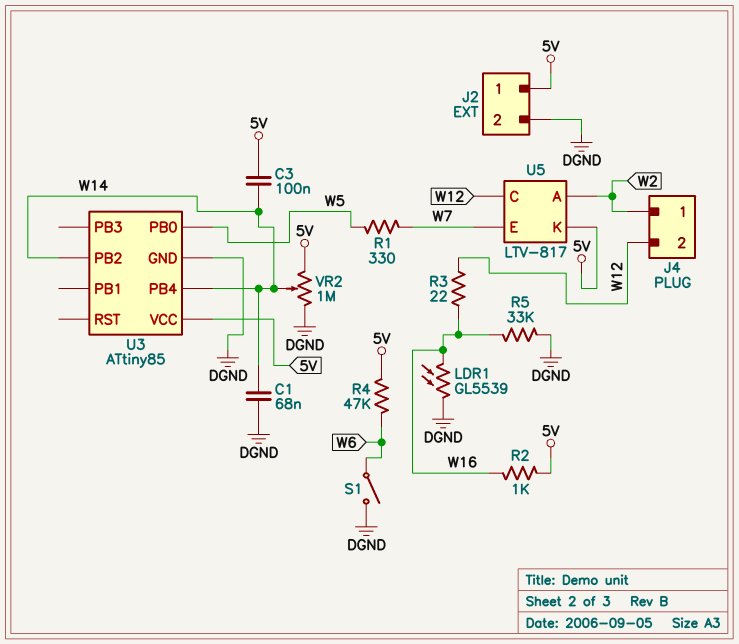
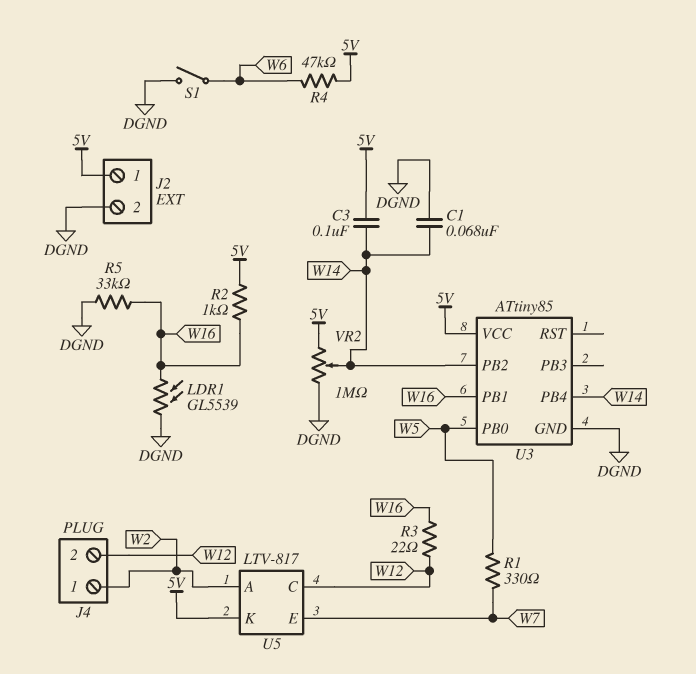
U3 pin PB1: none -> W16

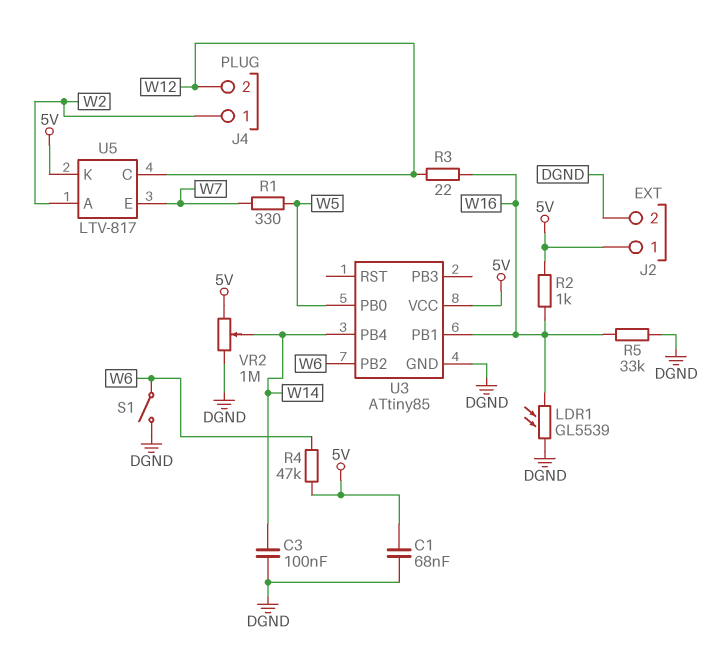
C1: 68nF (DGND, W14) -> 68nF (5V, DGND)
C3: 100nF (5V, W14) -> 100nF (DGND, W14)
U3 pin PB2: W14 -> W6

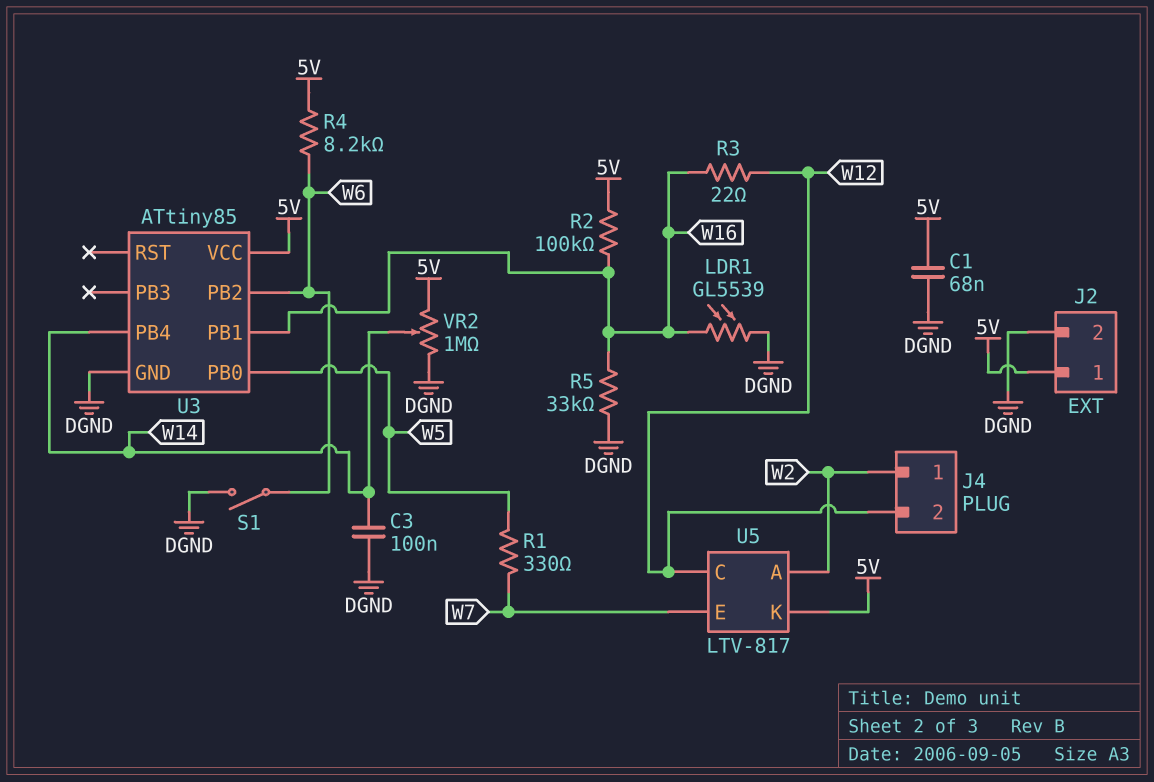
R2: 1k (5V, W16) -> 100k (5V, W16)
R4: 47k (5V, W6) -> 8.2k (5V, W6)

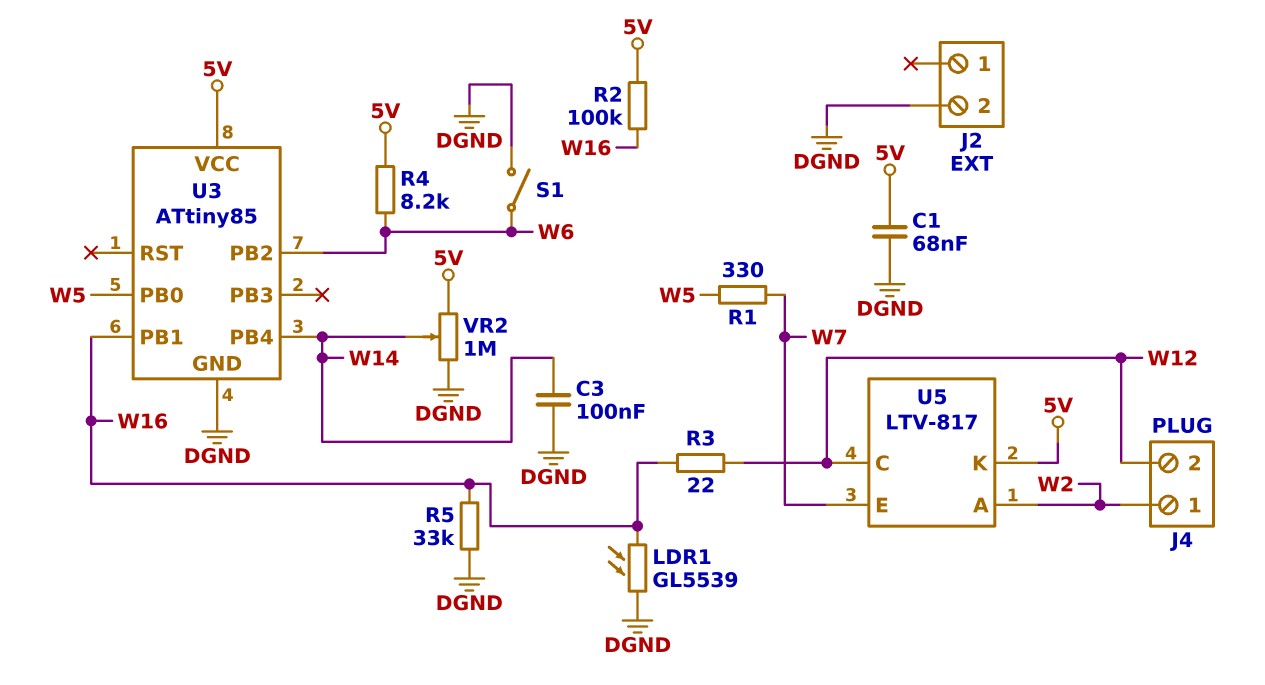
J2 pin 1: 5V -> none

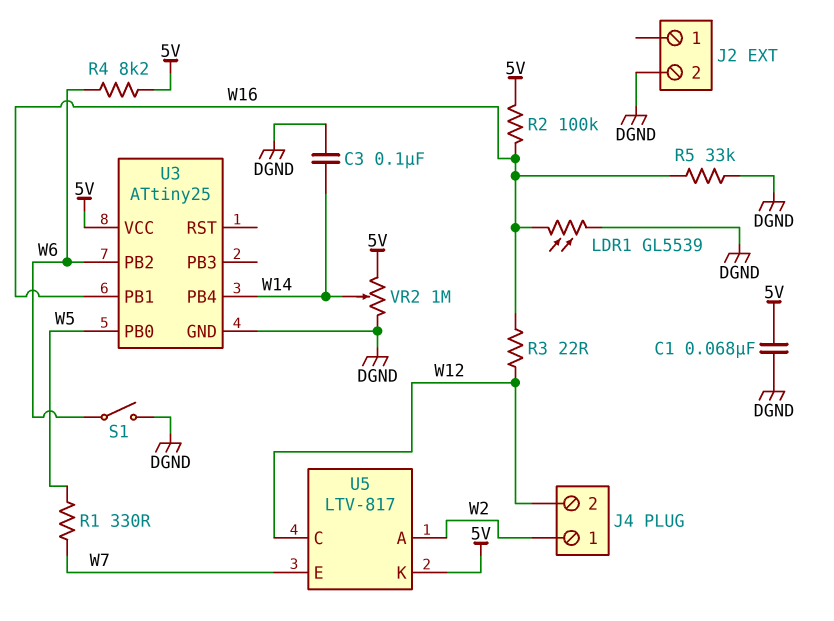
U3: ATtiny85 -> ATtiny25

